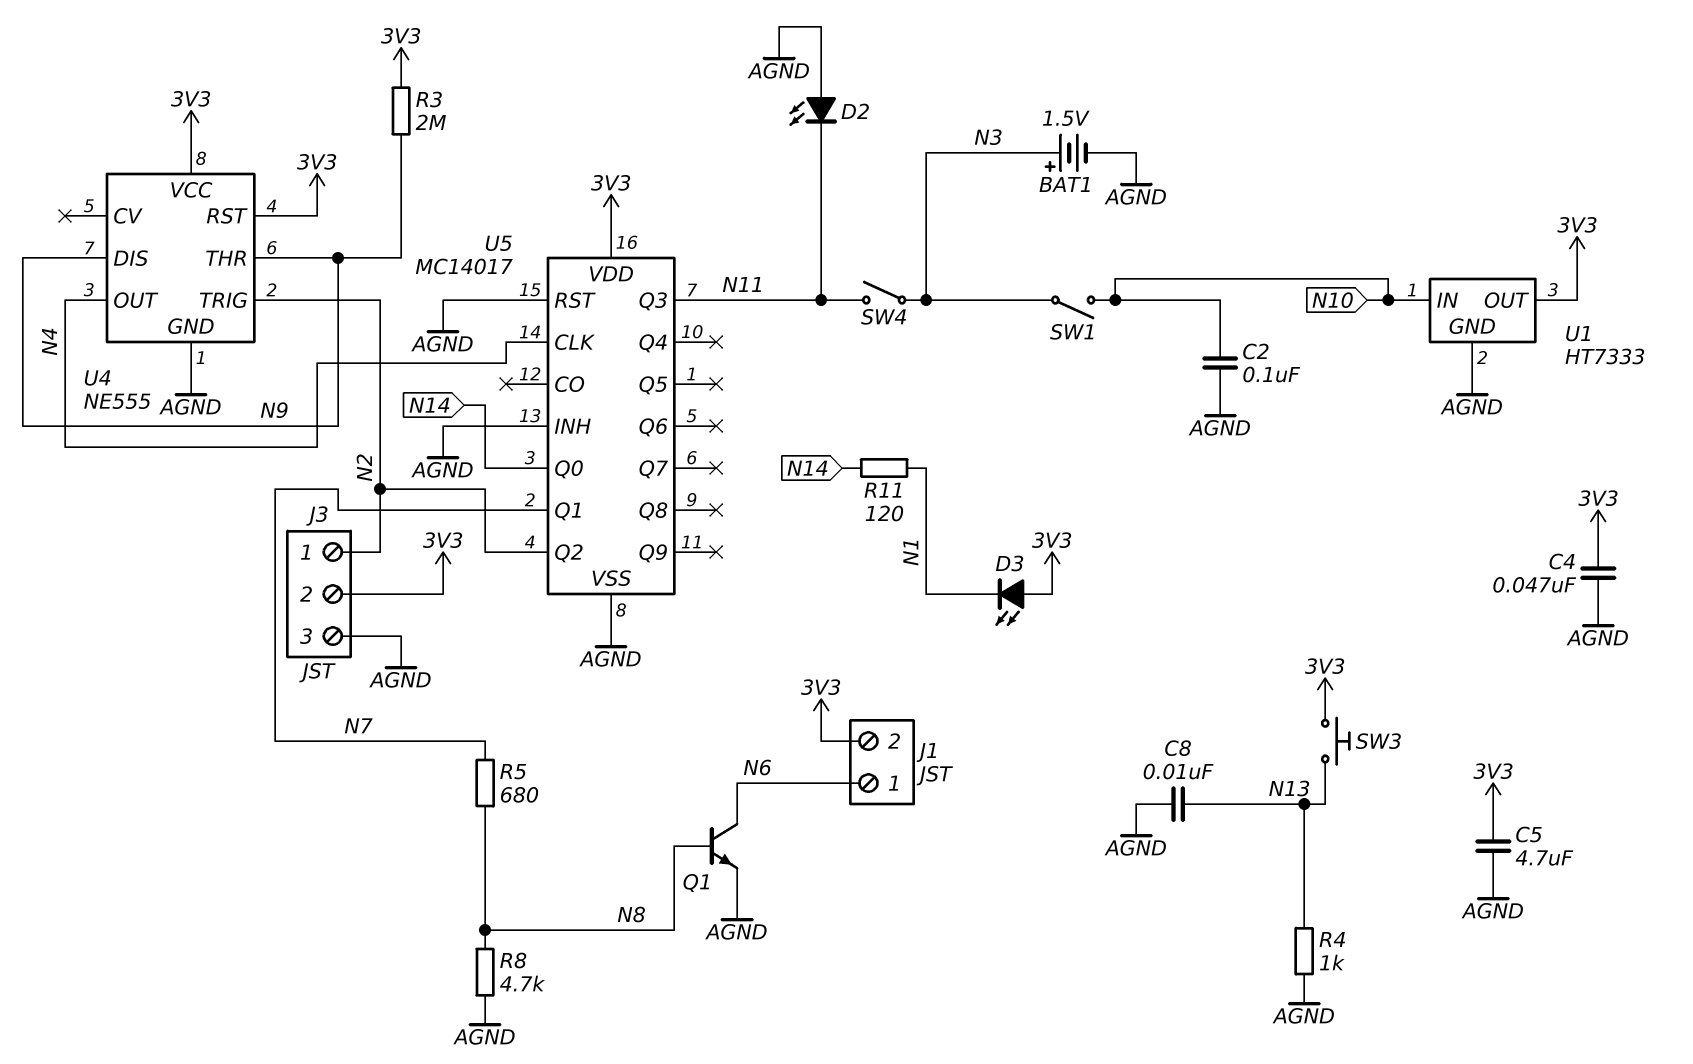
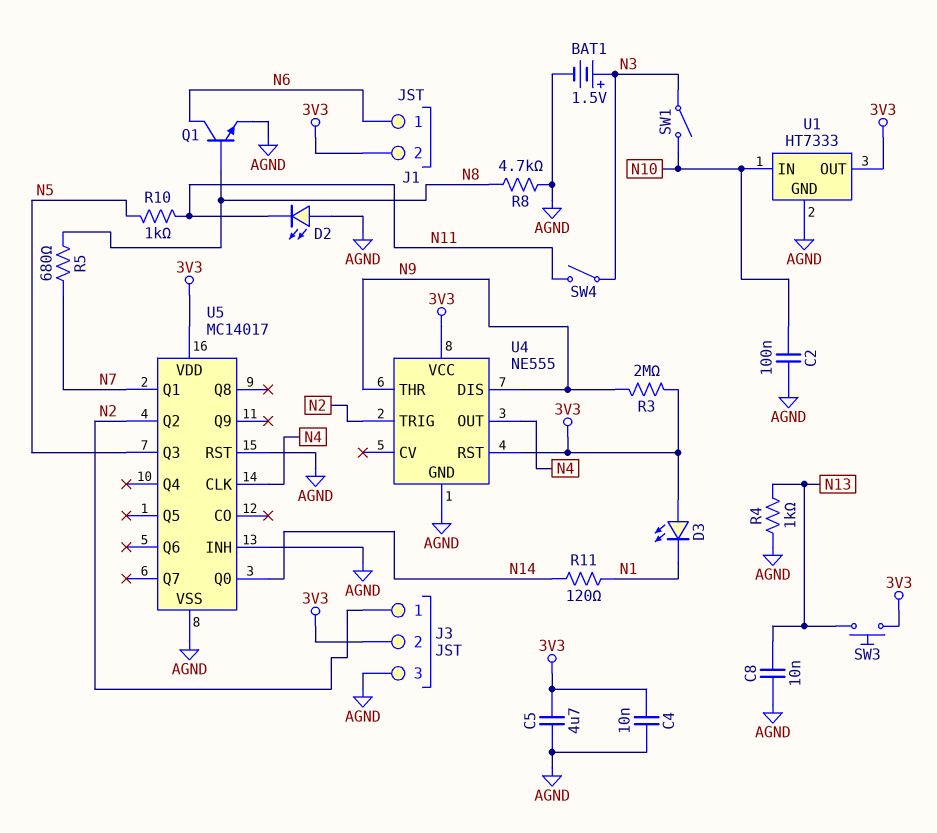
C4: 47nF (3V3, AGND) -> 10nF (3V3, AGND)
R10: none -> 1k (N5, N11)
U5 pin Q3: N11 -> N5

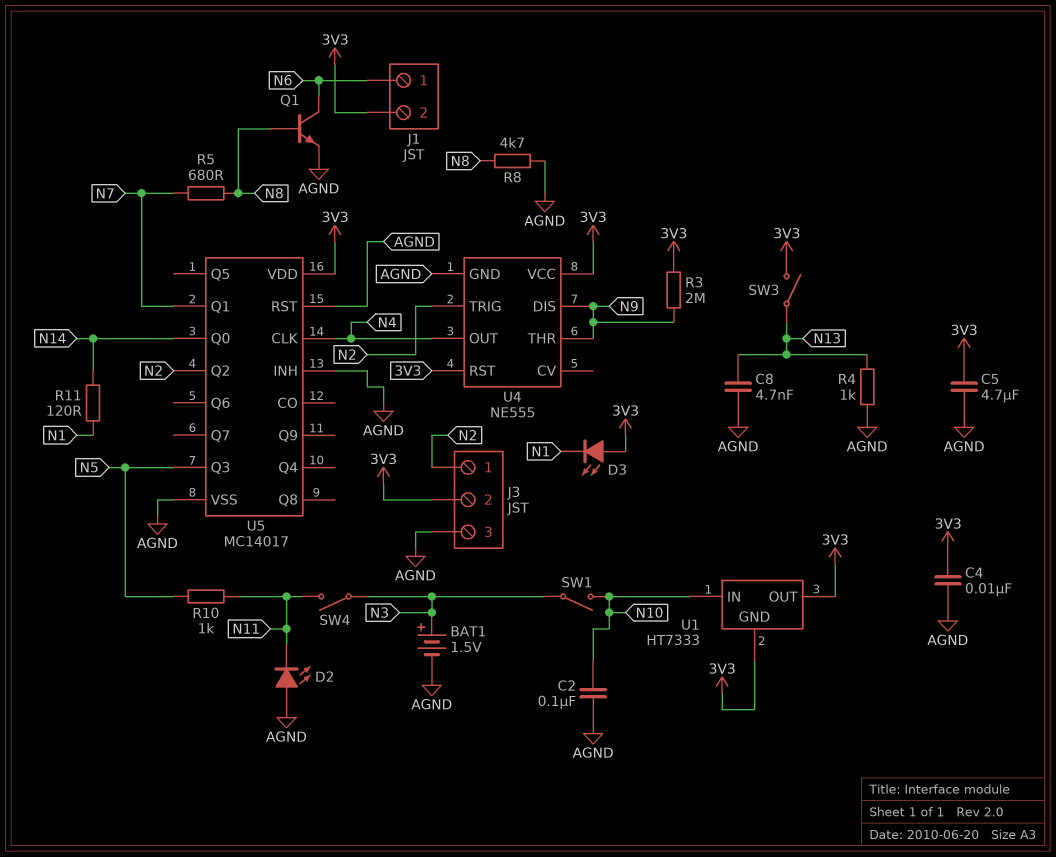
C8: 10nF (AGND, N13) -> 4.7nF (AGND, N13)
SW3: button (3V3, N13) -> switch (3V3, N13)
U1 pin GND: AGND -> 3V3

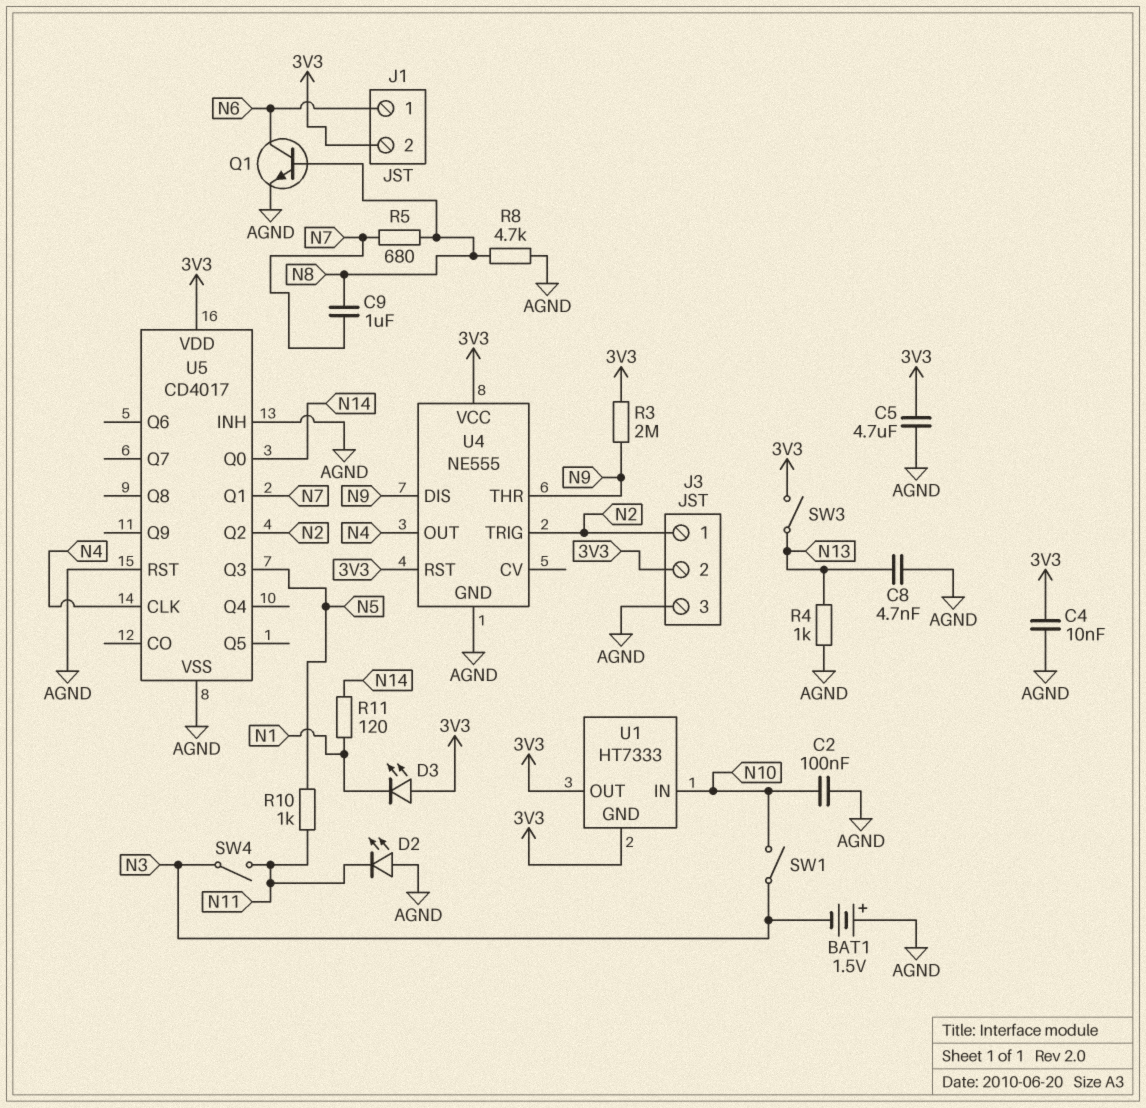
BAT1: 1.5V (plus N3, minus AGND) -> 1.5V (plus AGND, minus N3)
C9: none -> 1uF (N7, N8)
U5: MC14017 -> CD4017

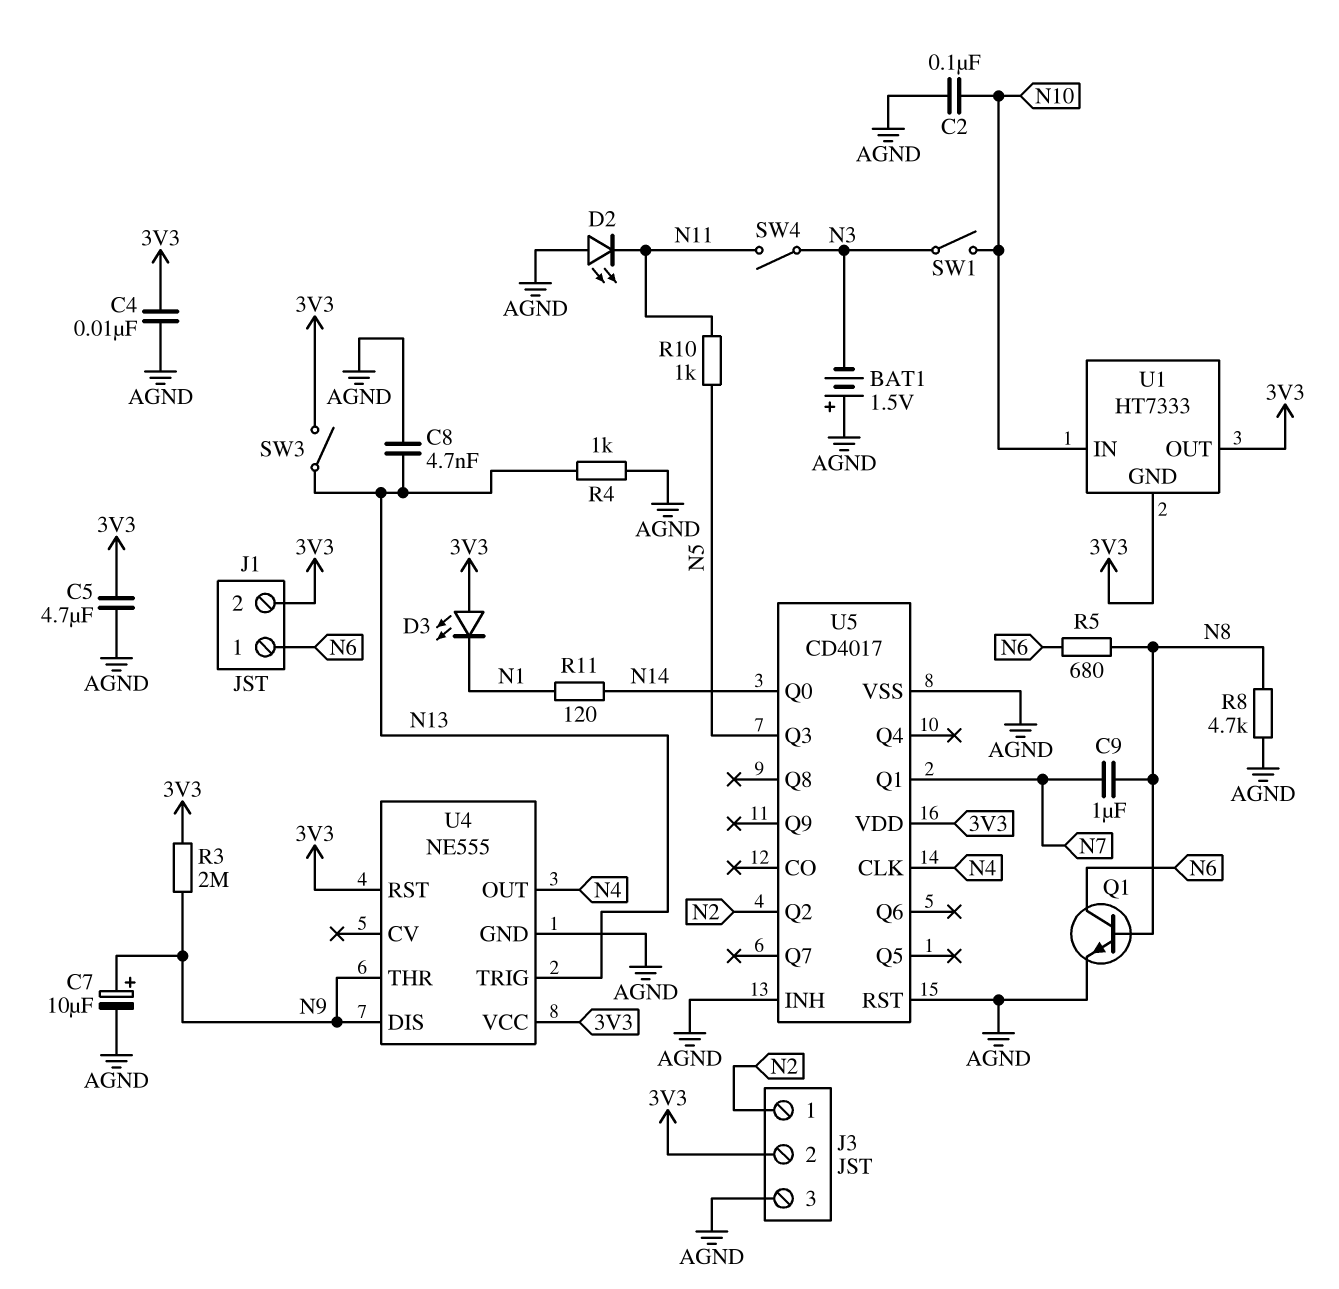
C7: none -> 10uF (plus N9, minus AGND)
R5: 680 (N7, N8) -> 680 (N6, N8)
U4 pin TRIG: N2 -> N13

